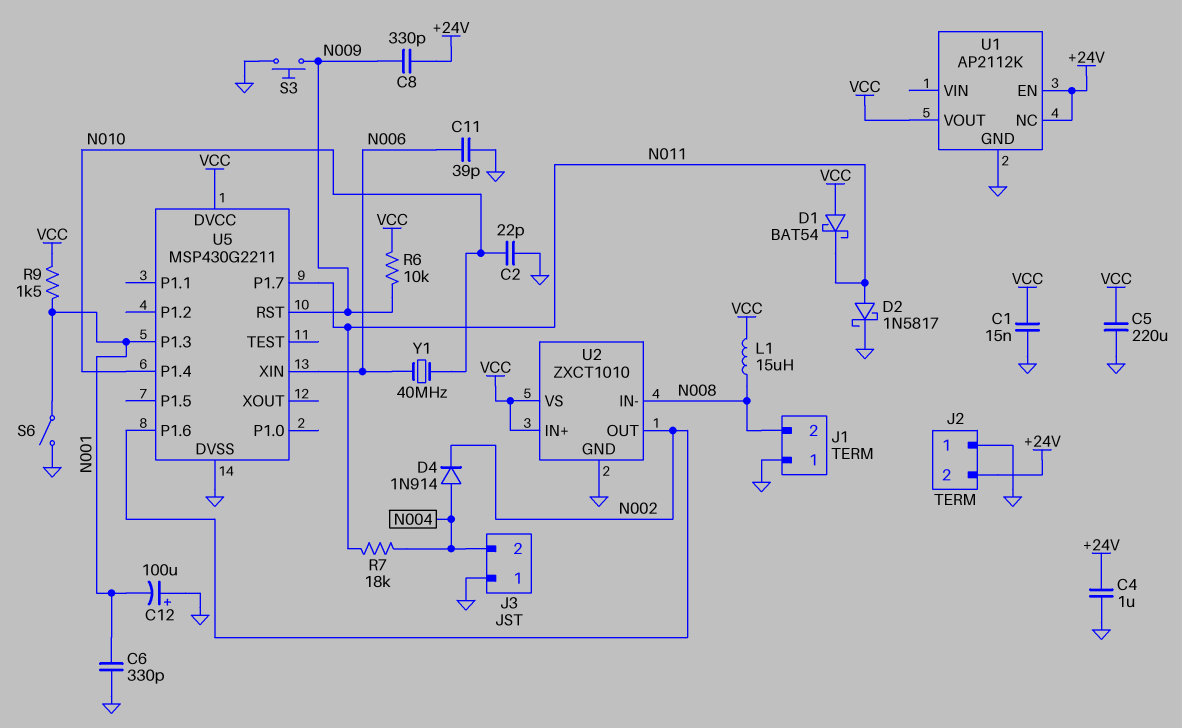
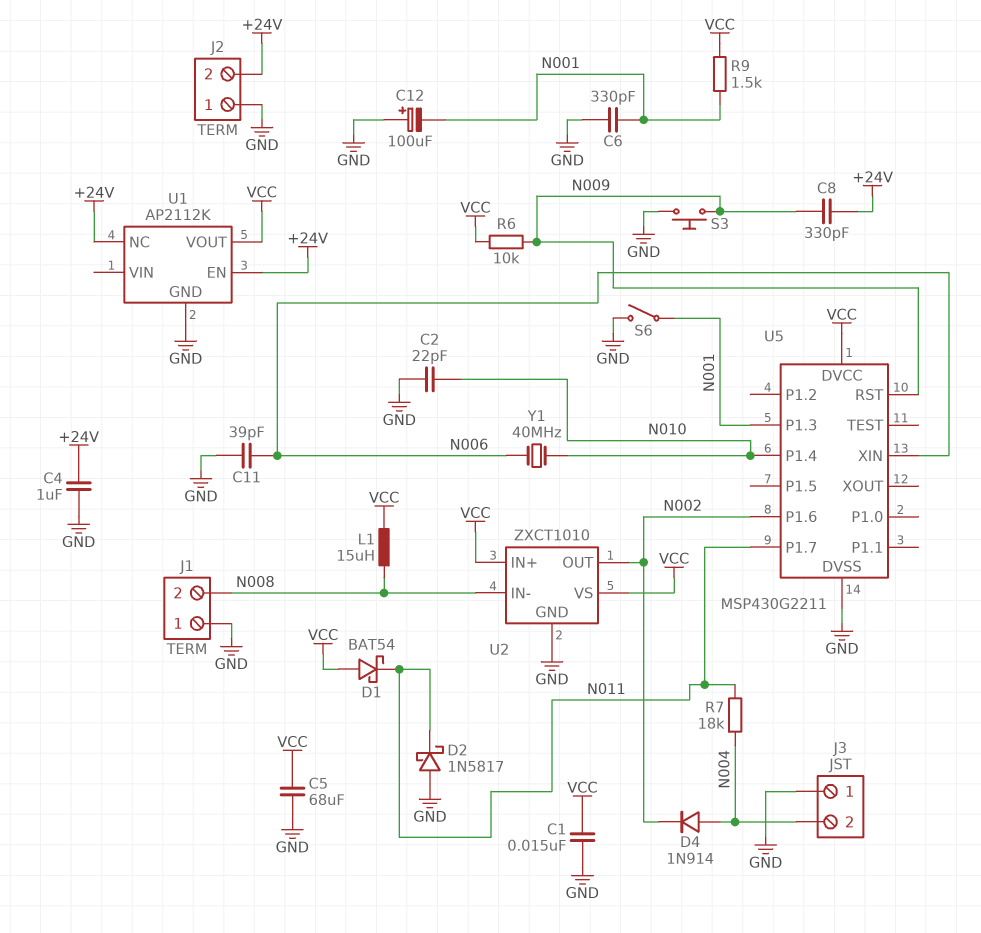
C5: 220uF (GND, VCC) -> 68uF (GND, VCC)
D2: schottky 1N5817 (A N011, K GND) -> schottky 1N5817 (A GND, K N011)

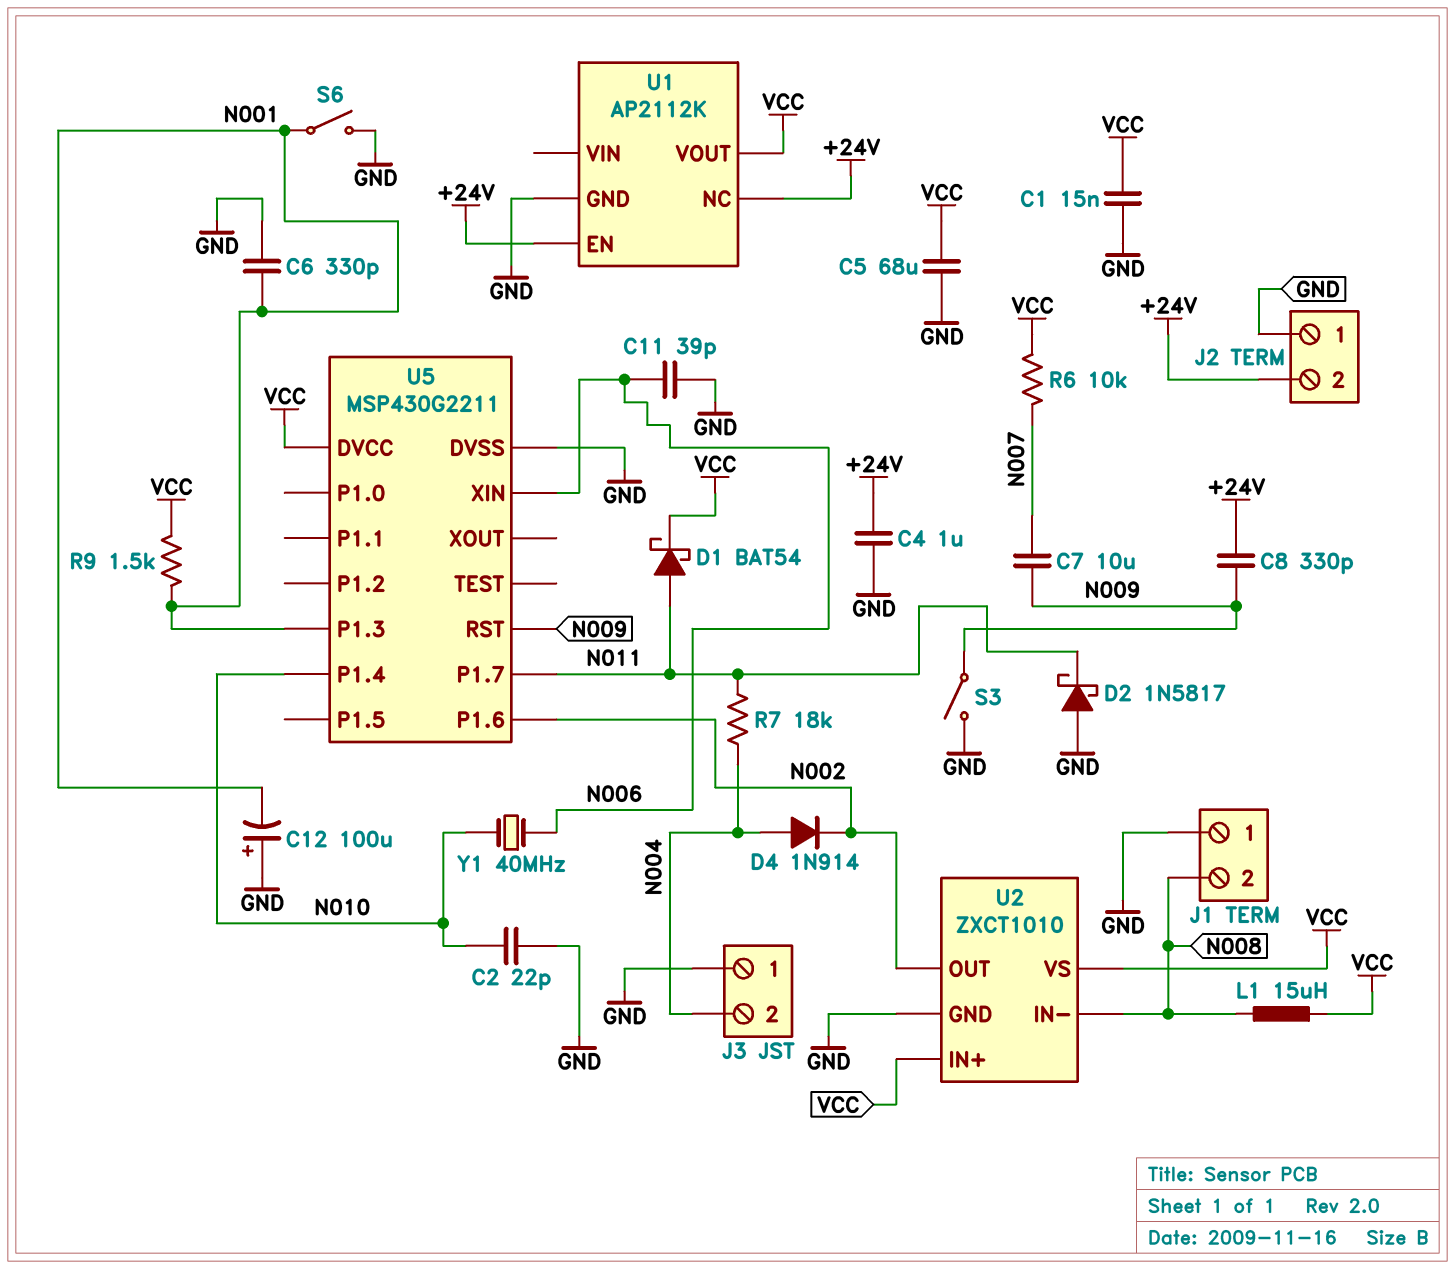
C7: none -> 10uF (N007, N009)
D1: schottky BAT54 (A VCC, K N011) -> schottky BAT54 (A N011, K VCC)
R6: 10k (N009, VCC) -> 10k (N007, VCC)
S3: button (GND, N009) -> switch (GND, N009)

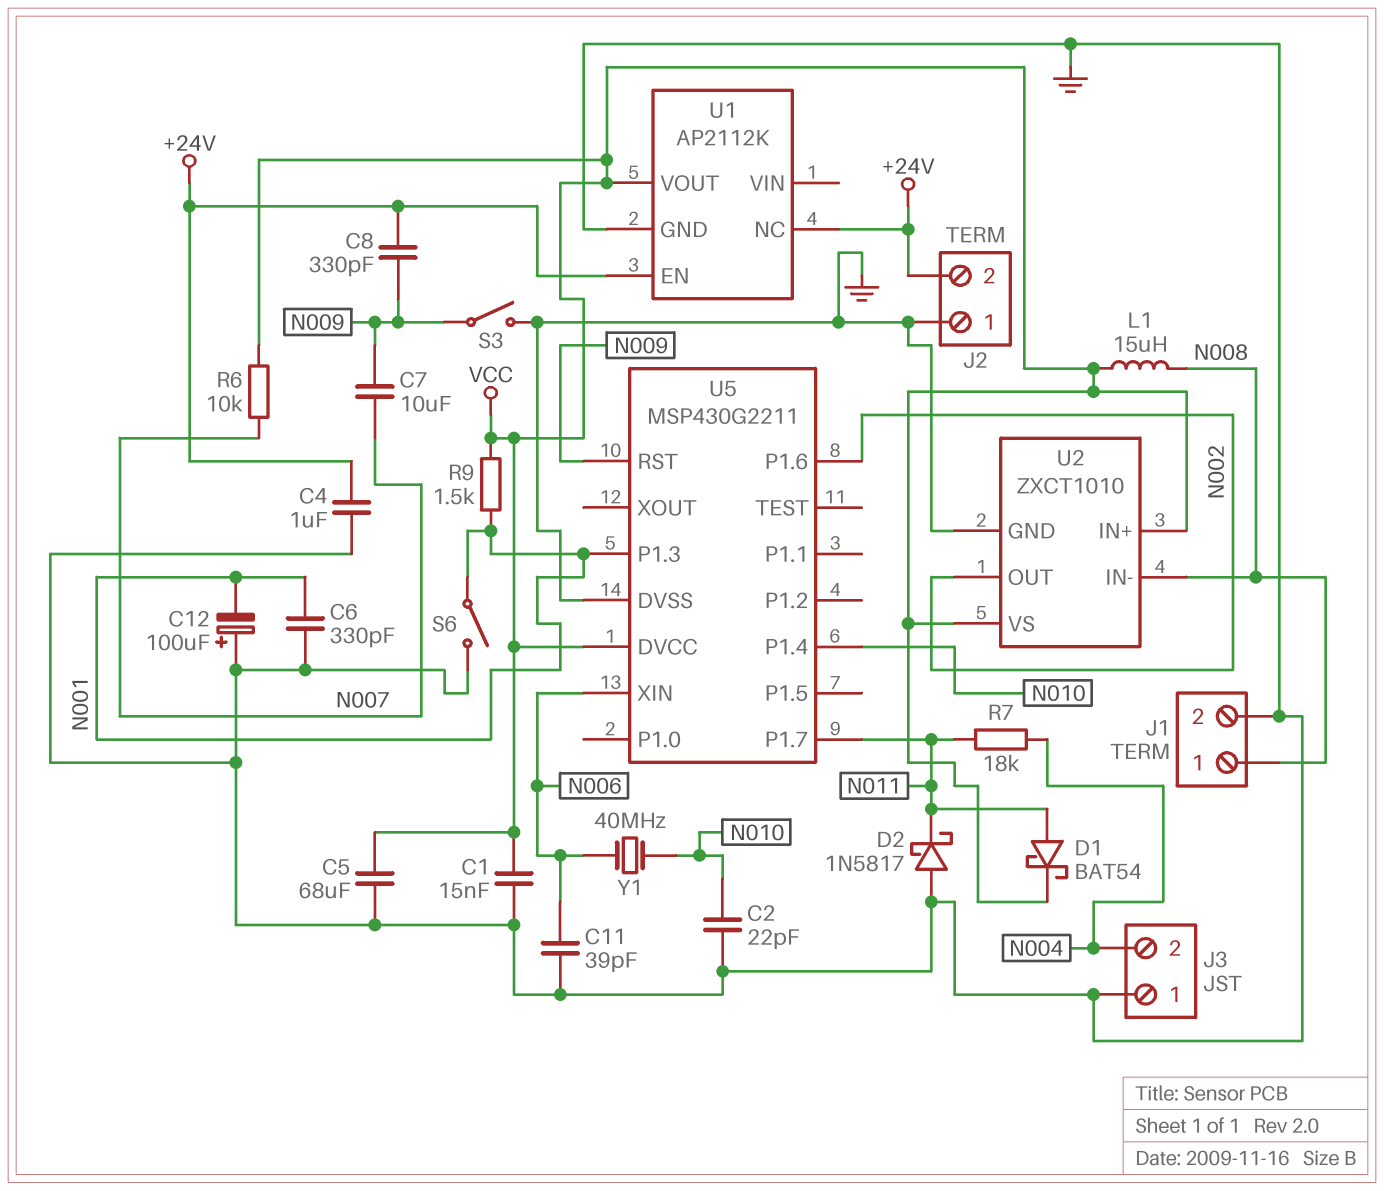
D4: diode 1N914 (A N004, K N002) -> none
J1 pin 1: GND -> N008
J1 pin 2: N008 -> GND

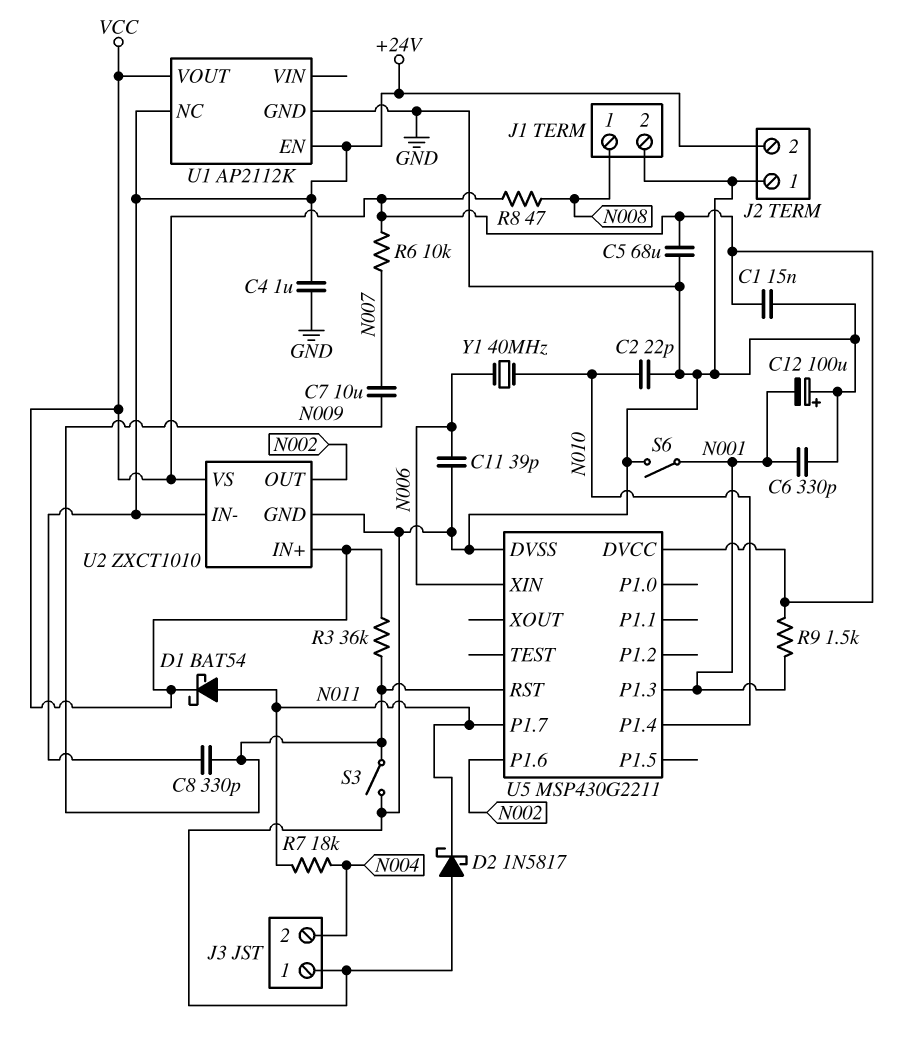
L1: 15uH (N008, VCC) -> none
R3: none -> 36k (N009, VCC)
R8: none -> 47 (N008, VCC)
U2 pin IN-: N008 -> +24V

